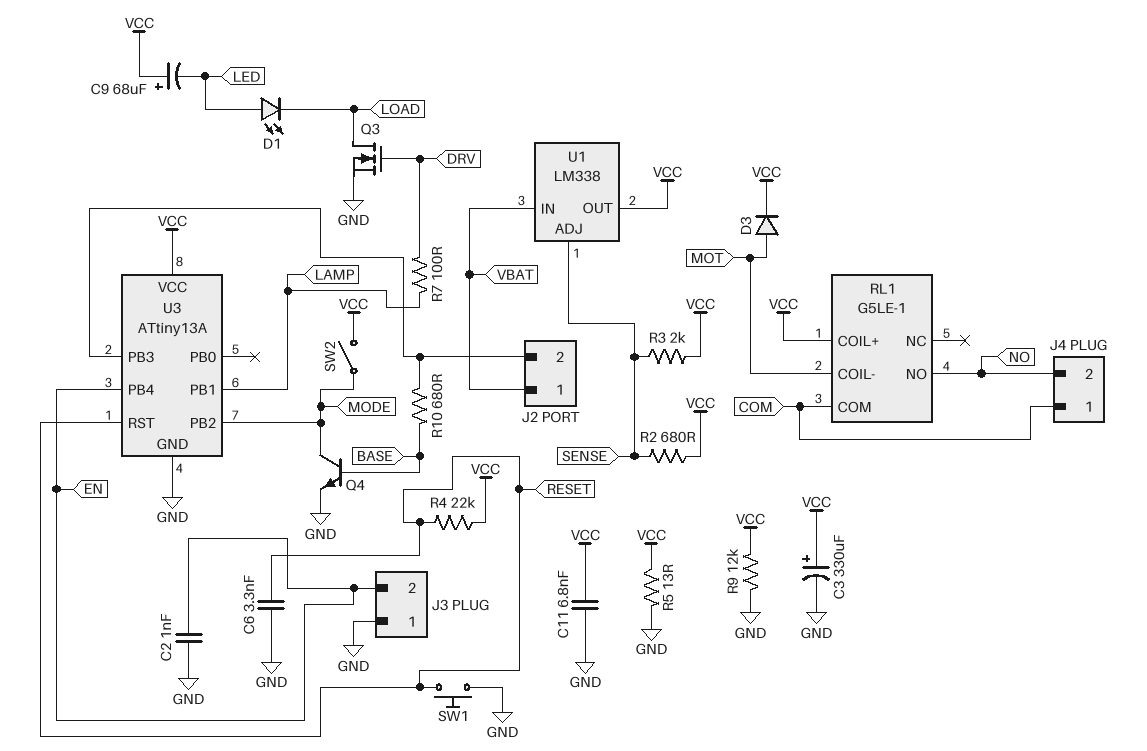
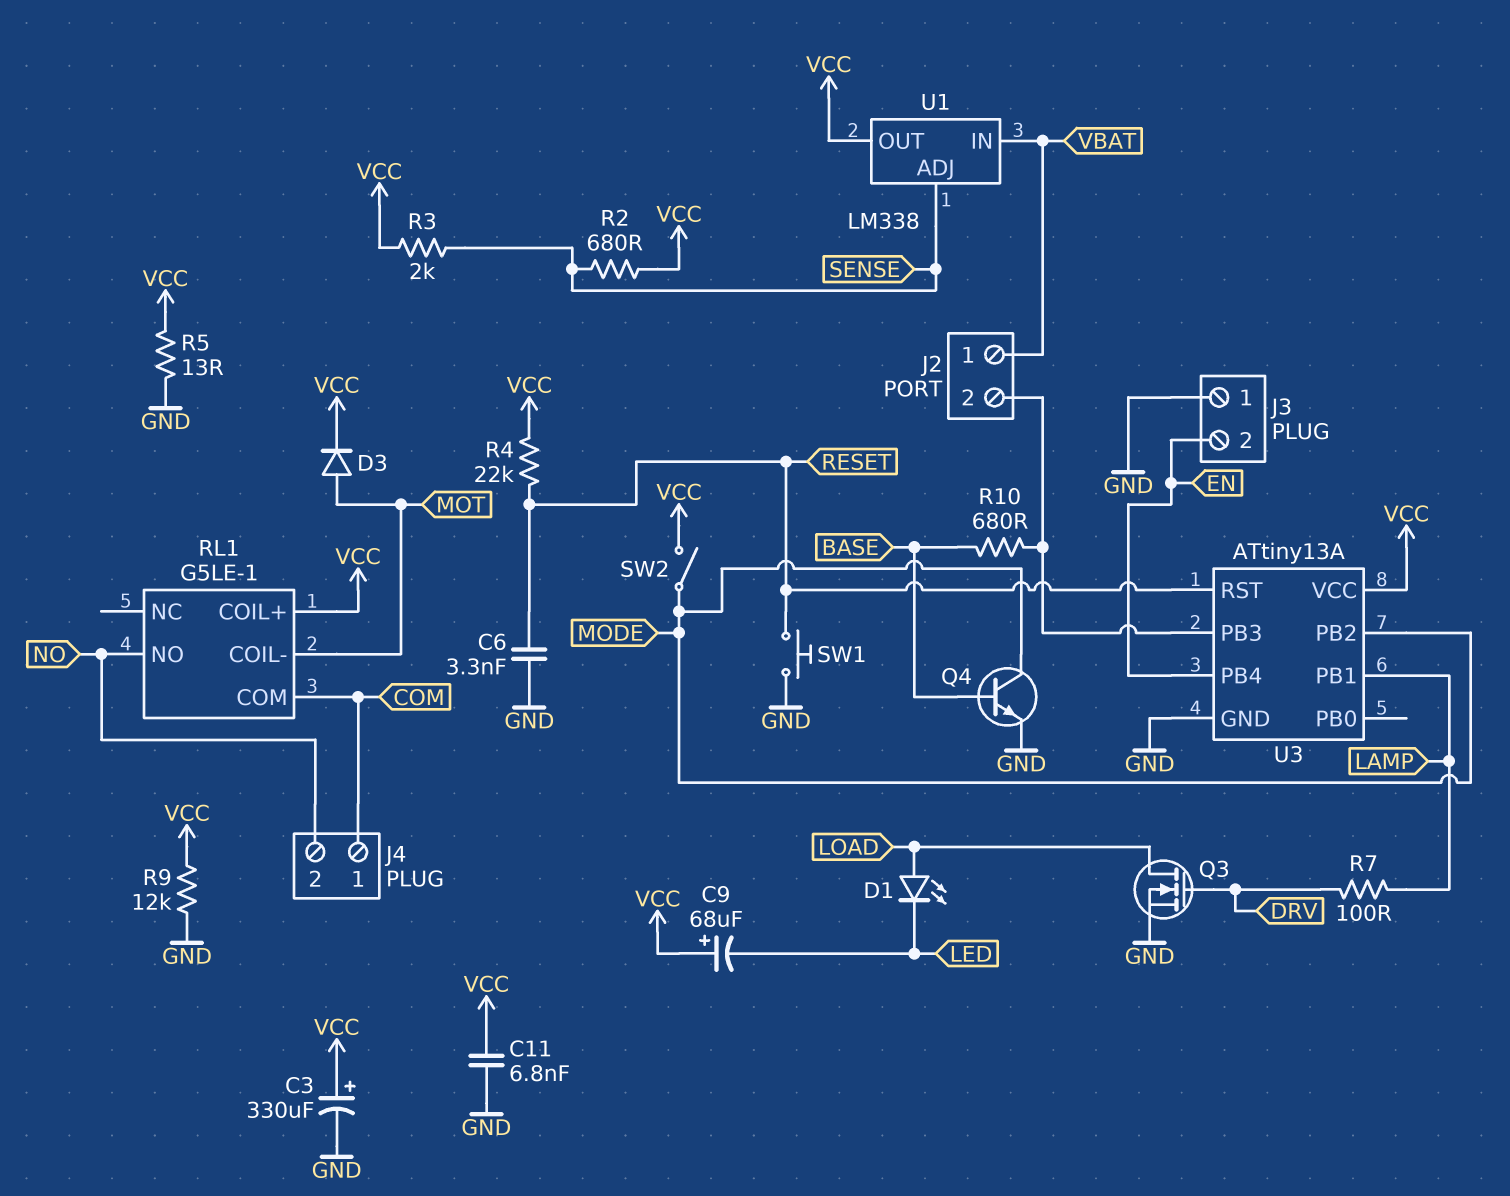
C2: 1nF (EN, GND) -> none
D1: LED (A LED, K LOAD) -> LED (A LOAD, K LED)

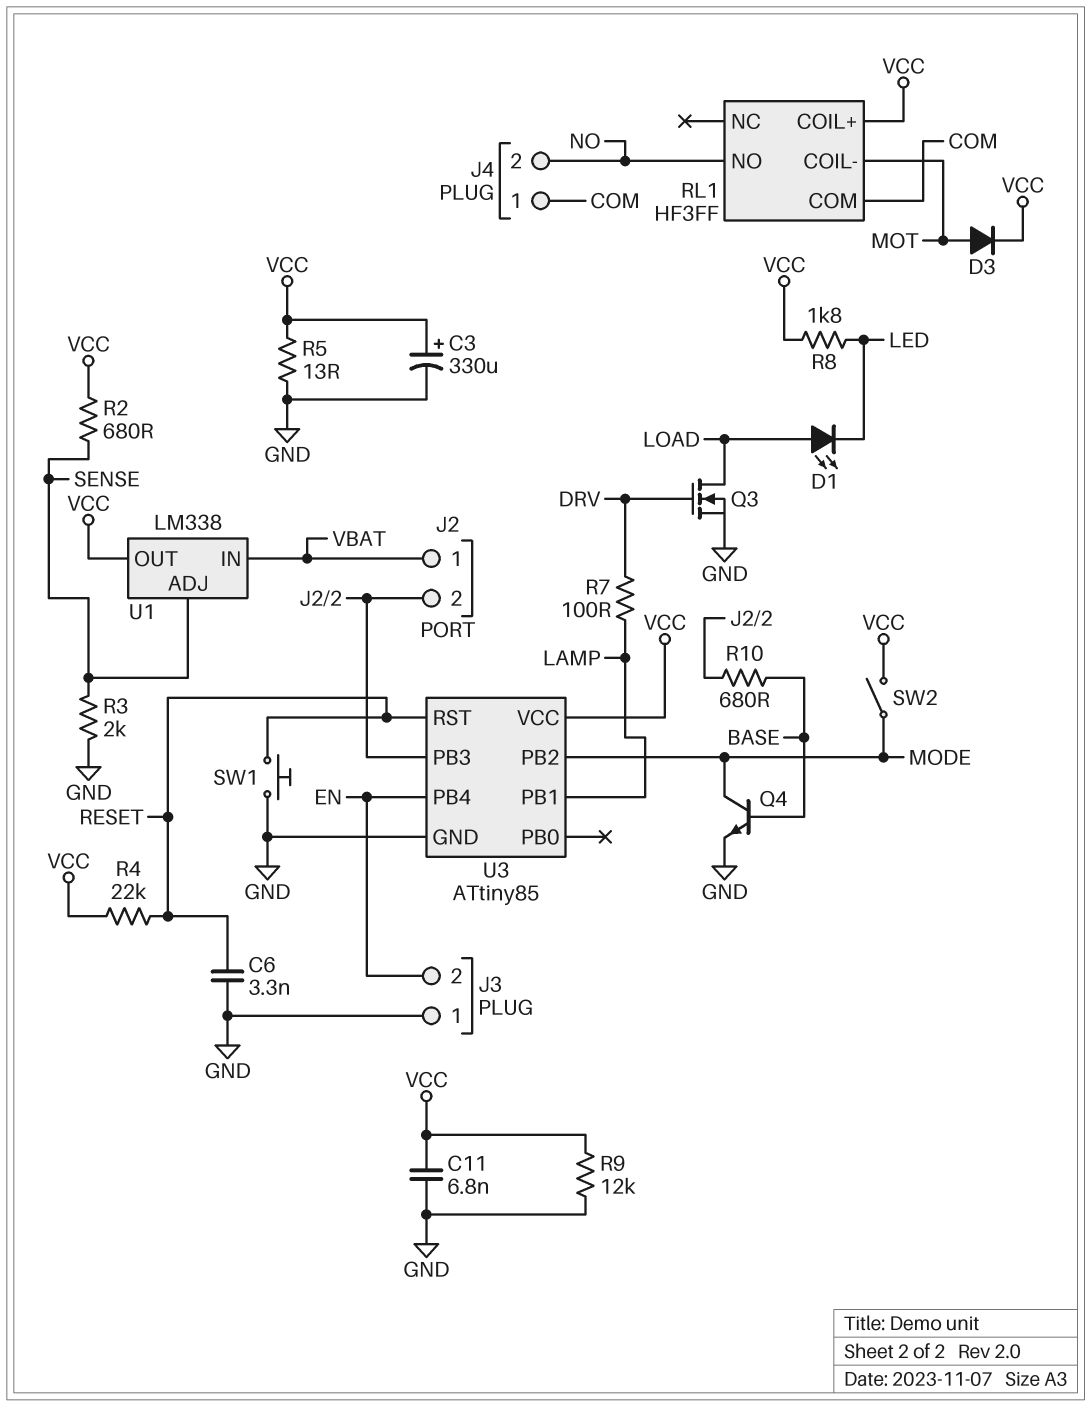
C9: 68uF (plus VCC, minus LED) -> none
R3: 2k (SENSE, VCC) -> 2k (GND, SENSE)
R8: none -> 1.8k (LED, VCC)
RL1: G5LE-1 -> HF3FF
U3: ATtiny13A -> ATtiny85

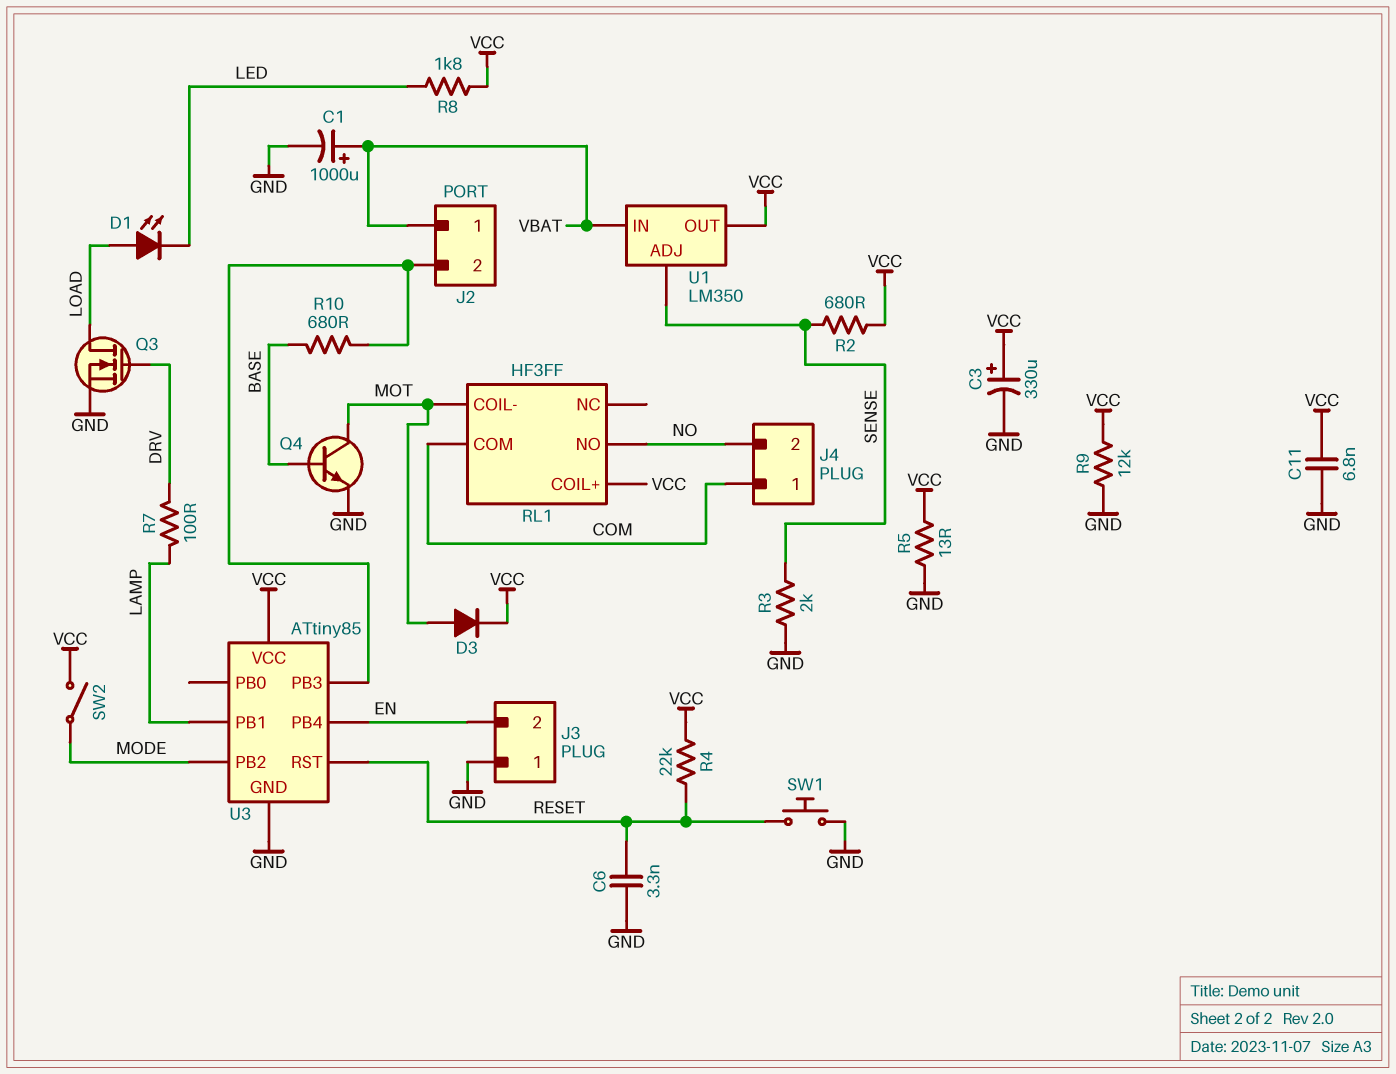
C1: none -> 1000uF (plus VBAT, minus GND)
Q4: NPN (B BASE, C MODE, E GND) -> NPN (B BASE, C MOT, E GND)
U1: LM338 -> LM350

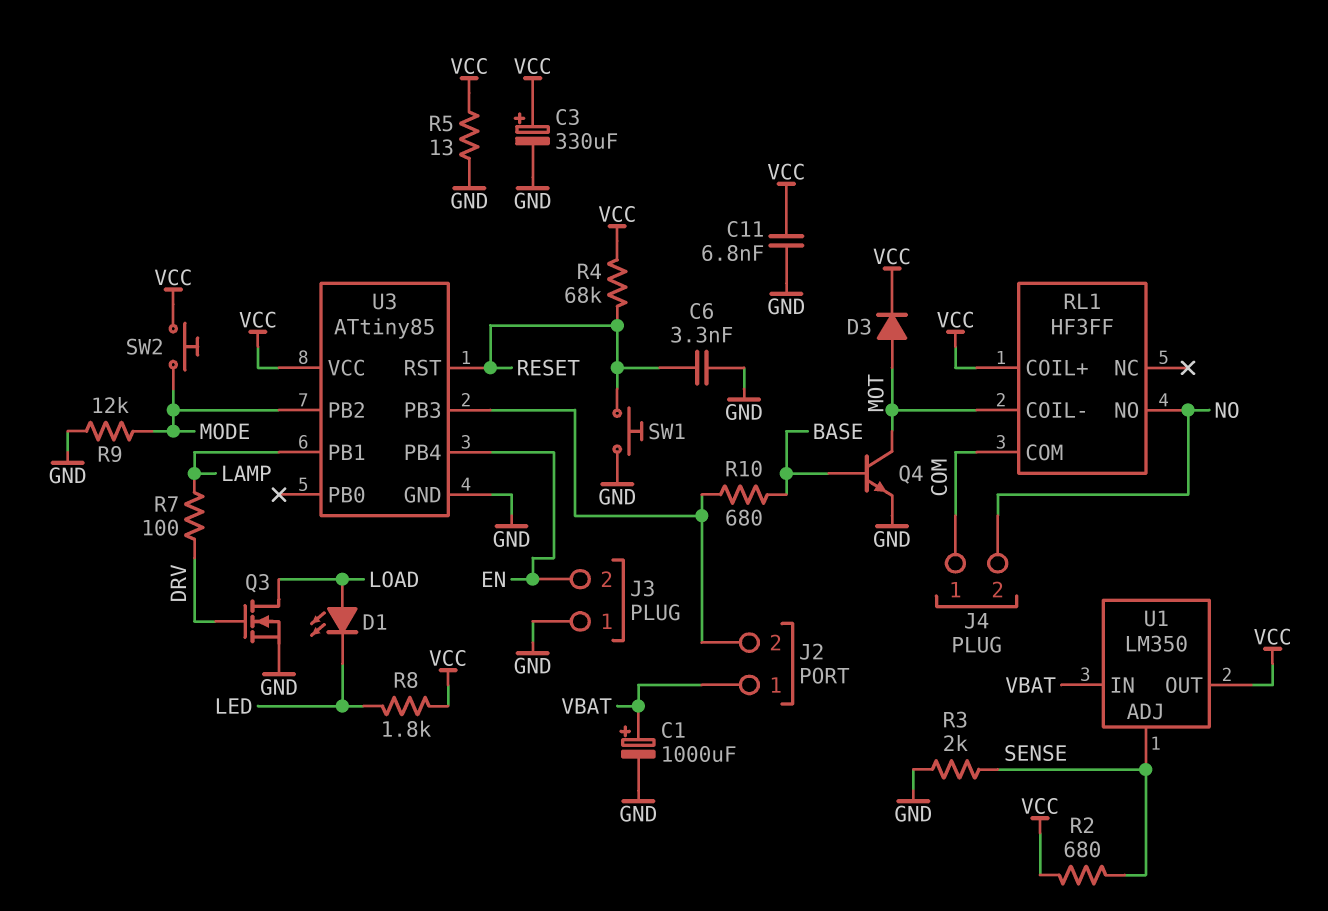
R4: 22k (RESET, VCC) -> 68k (RESET, VCC)
R9: 12k (GND, VCC) -> 12k (GND, MODE)
SW2: switch (MODE, VCC) -> button (MODE, VCC)

